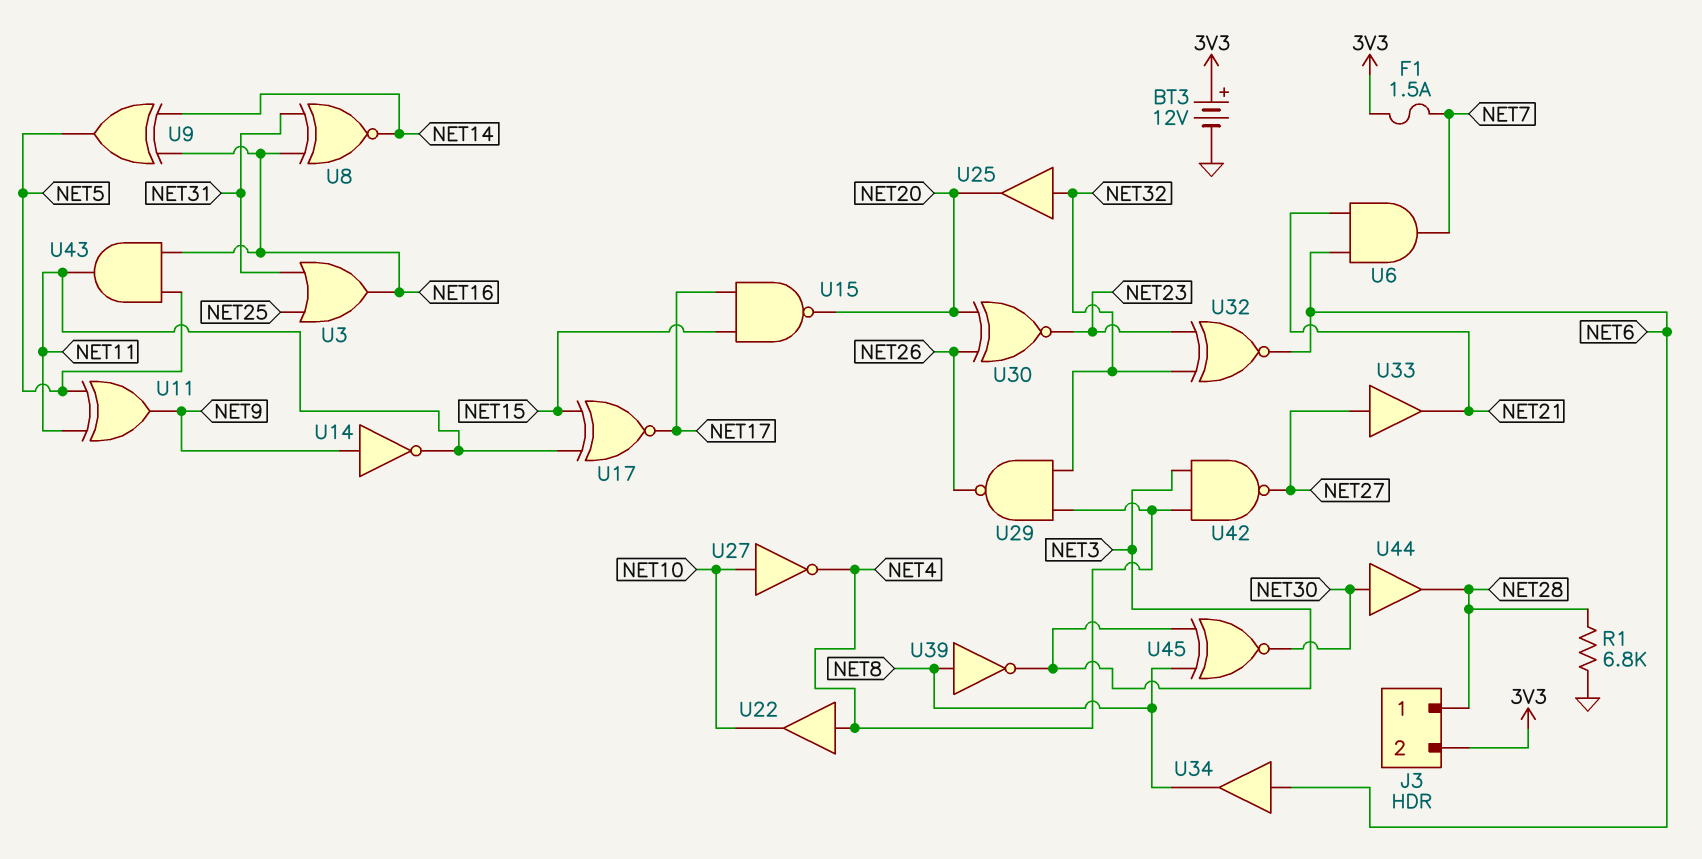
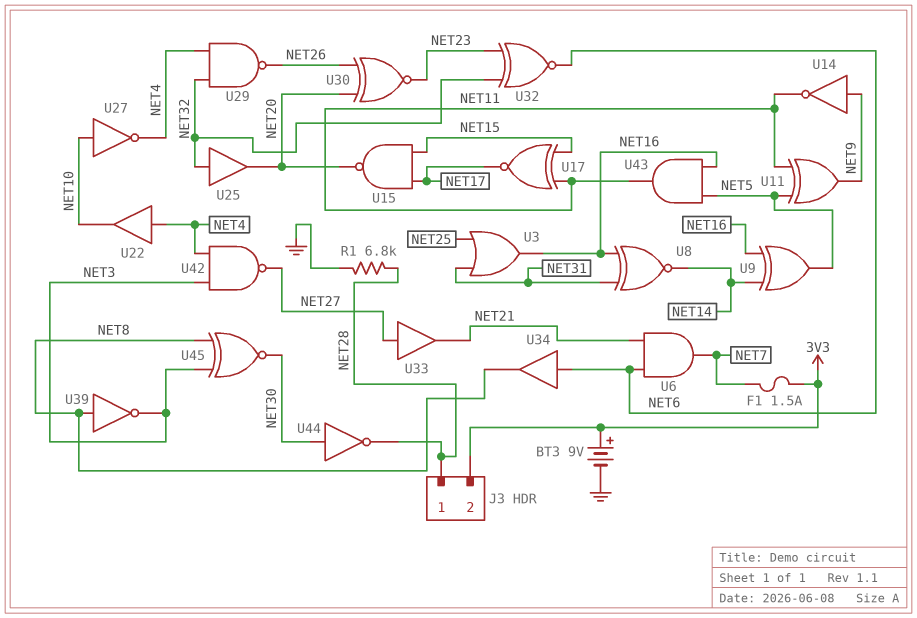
BT3: 12V (plus 3V3, minus GND) -> 9V (plus 3V3, minus GND)
U44: buffer (in NET30, out NET28) -> NOT (in NET30, out NET28)

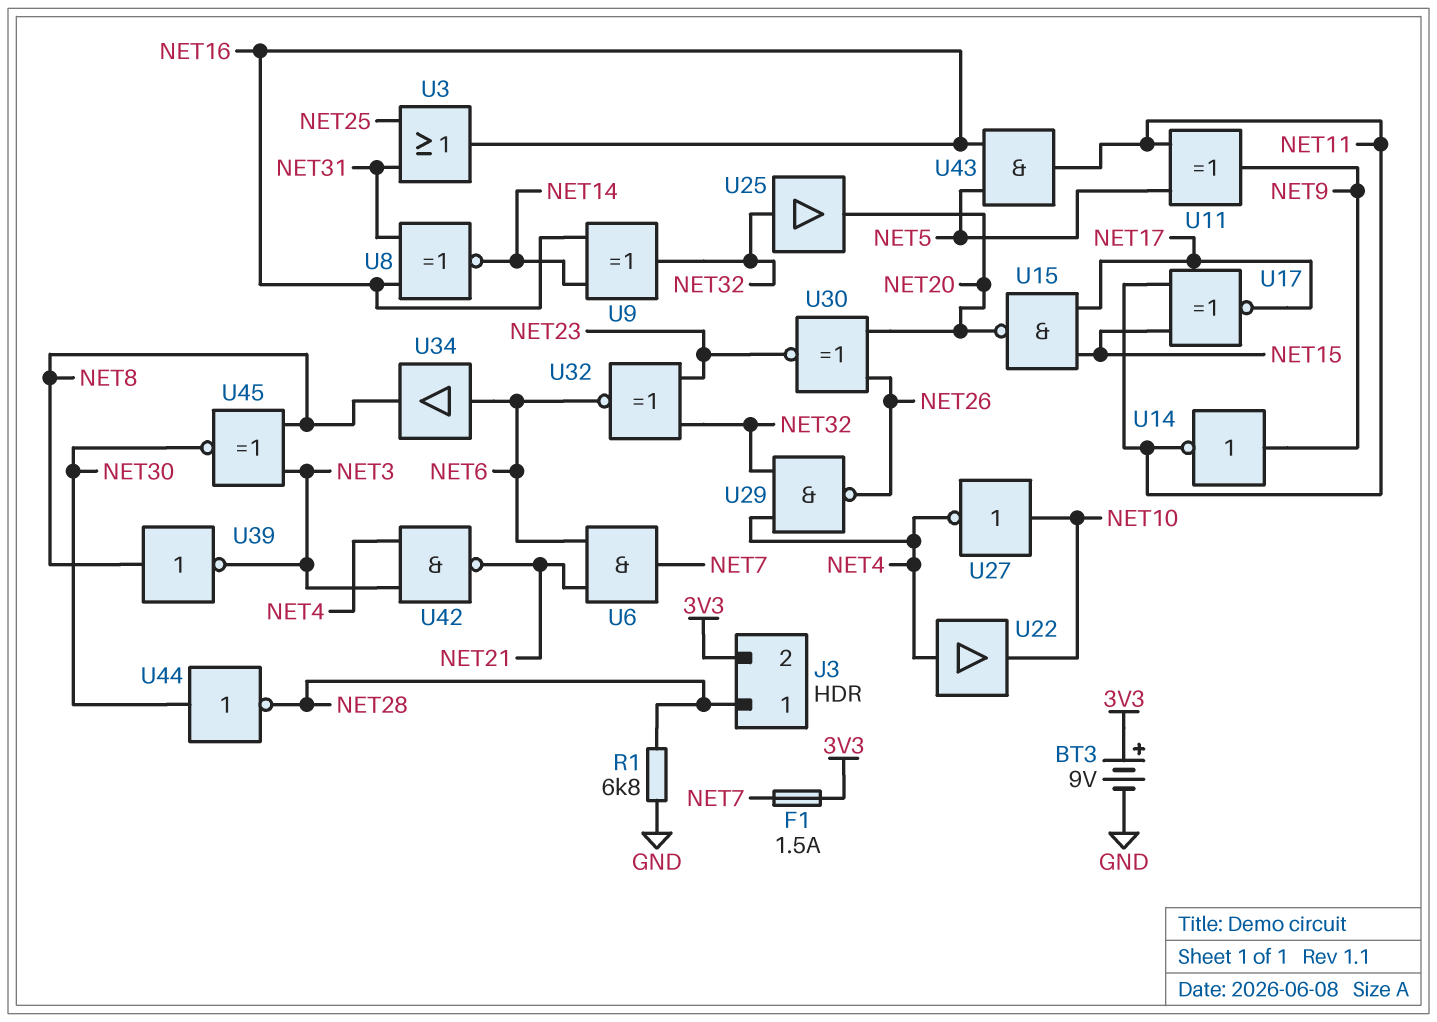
U9: XOR (in NET14, in NET16, out NET5) -> XOR (in NET14, in NET16, out NET32)
U33: buffer (in NET27, out NET21) -> none
U42: NAND (in NET3, in NET4, out NET27) -> NAND (in NET3, in NET4, out NET21)

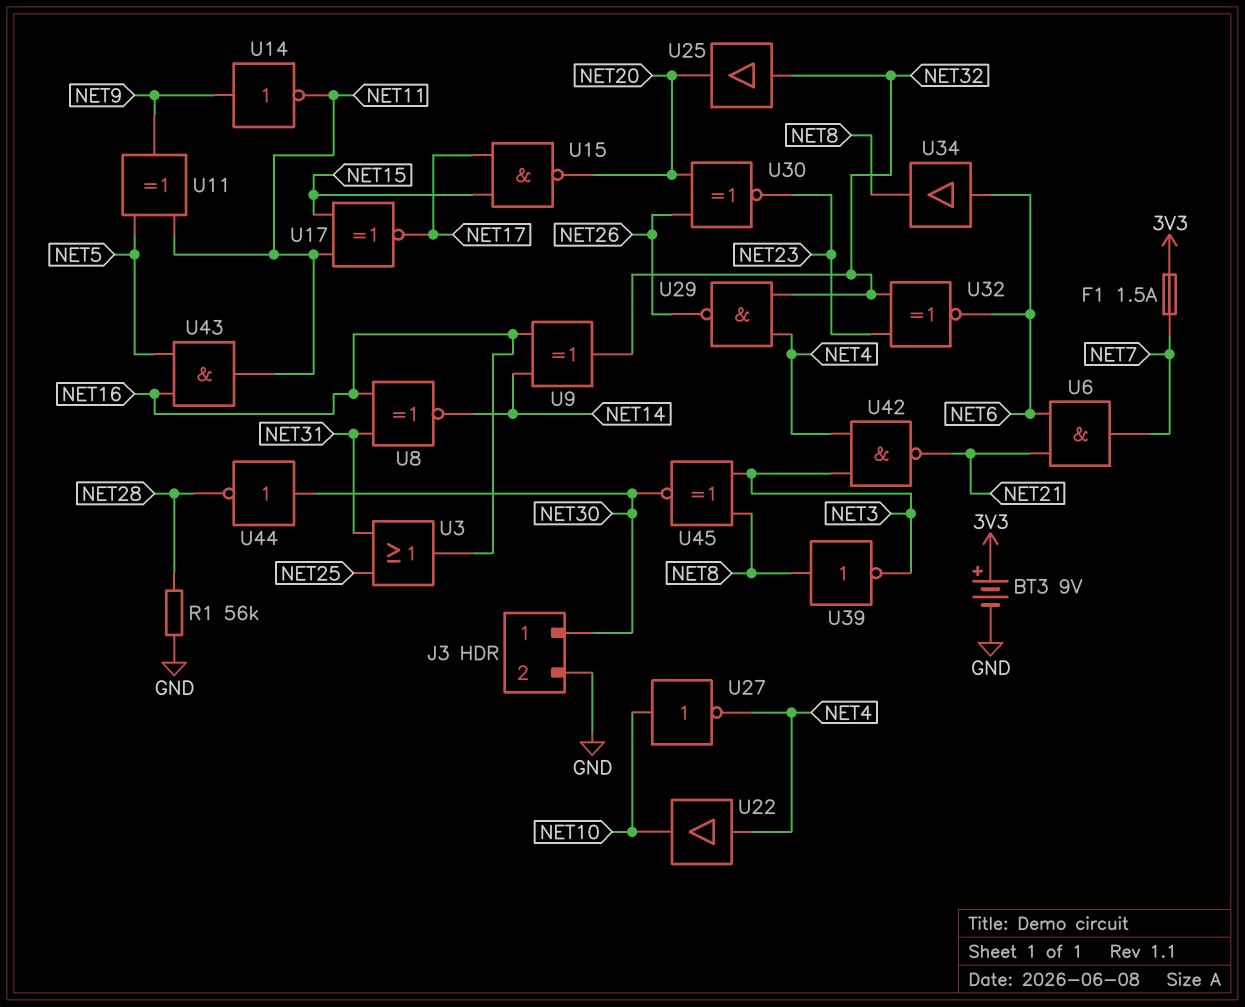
J3 pin 1: NET28 -> NET30
J3 pin 2: 3V3 -> GND
R1: 6.8k (GND, NET28) -> 56k (GND, NET28)

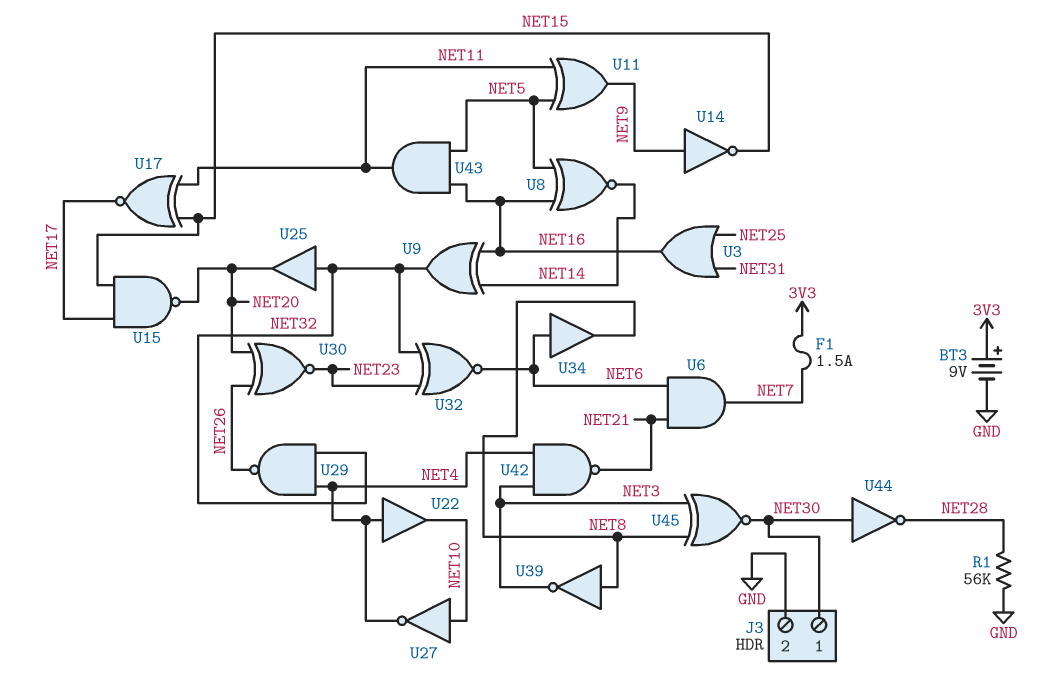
U8: XNOR (in NET16, in NET31, out NET14) -> XNOR (in NET5, in NET16, out NET14)
U14: NOT (in NET9, out NET11) -> NOT (in NET9, out NET15)

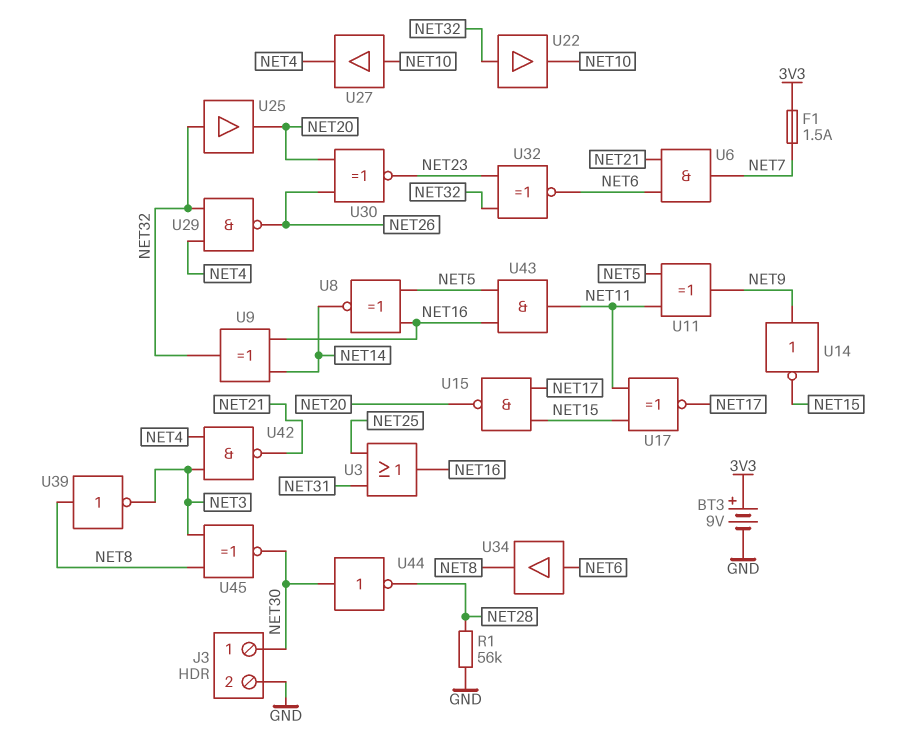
U22: buffer (in NET4, out NET10) -> buffer (in NET32, out NET10)
U27: NOT (in NET10, out NET4) -> buffer (in NET10, out NET4)

